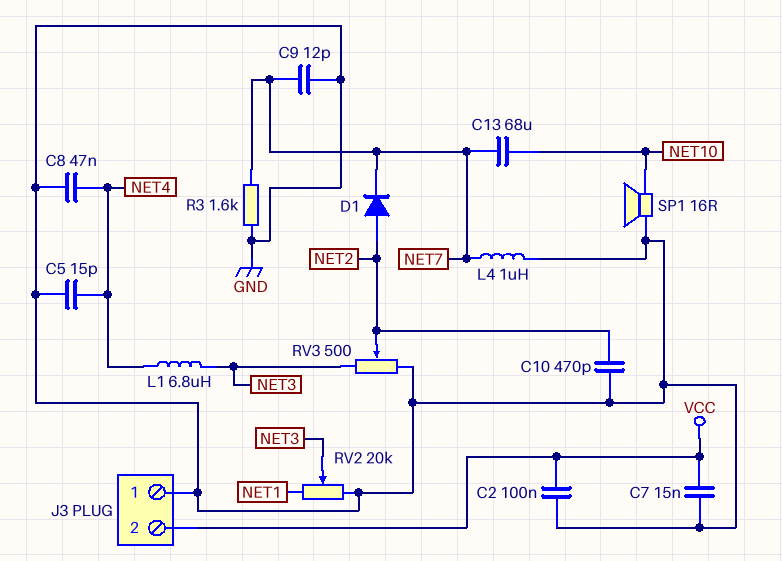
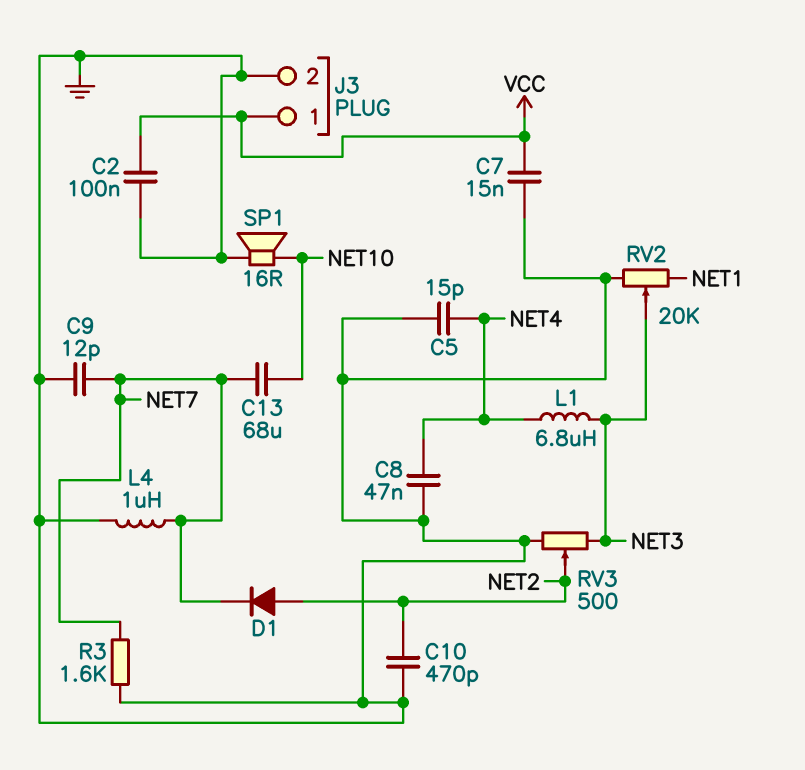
J3 pin 1: GND -> VCC
J3 pin 2: VCC -> GND

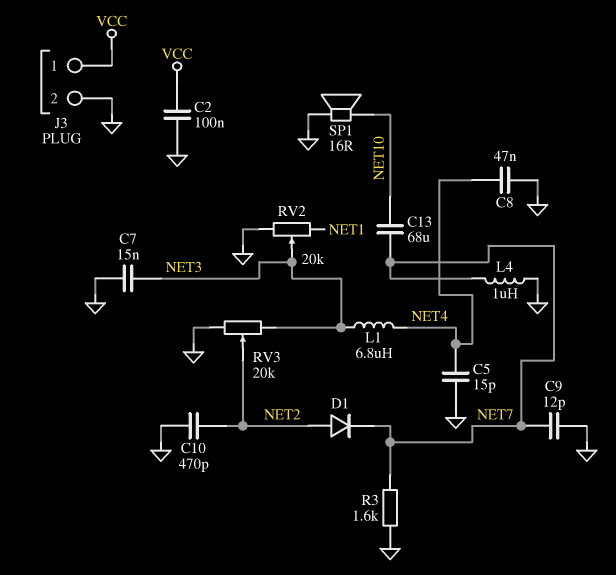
C7: 15nF (GND, VCC) -> 15nF (GND, NET3)
RV3: 500 (GND, NET3, wiper NET2) -> 20k (GND, NET3, wiper NET2)

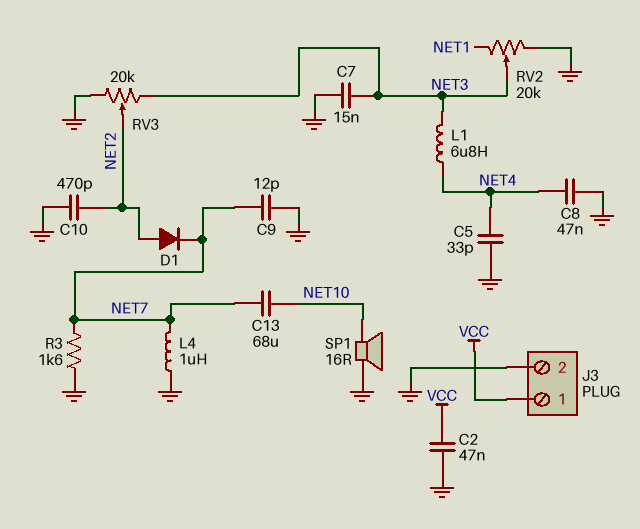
C2: 100nF (GND, VCC) -> 47nF (GND, VCC)
C5: 15pF (GND, NET4) -> 33pF (GND, NET4)

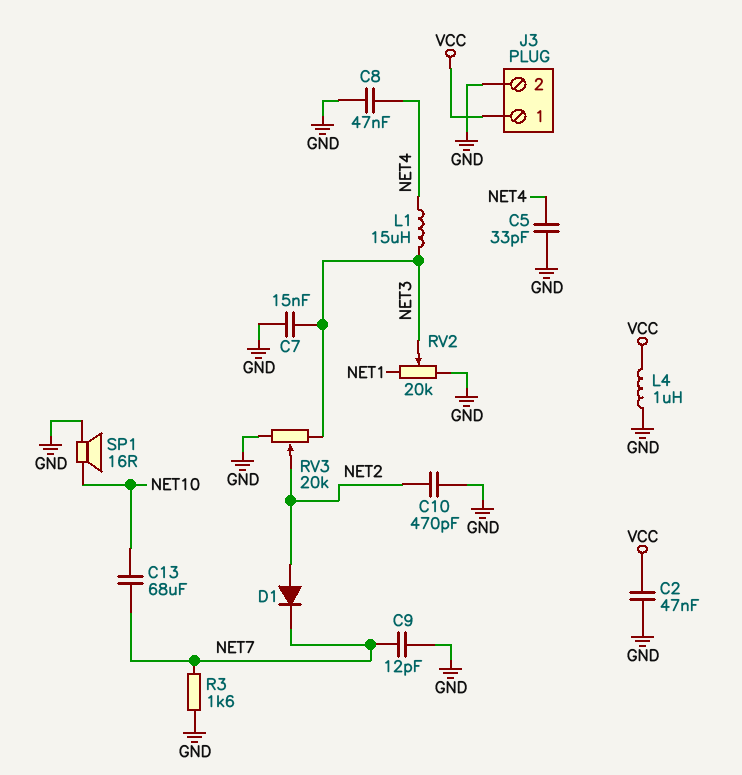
L1: 6.8uH (NET3, NET4) -> 15uH (NET3, NET4)
L4: 1uH (GND, NET7) -> 1uH (GND, VCC)

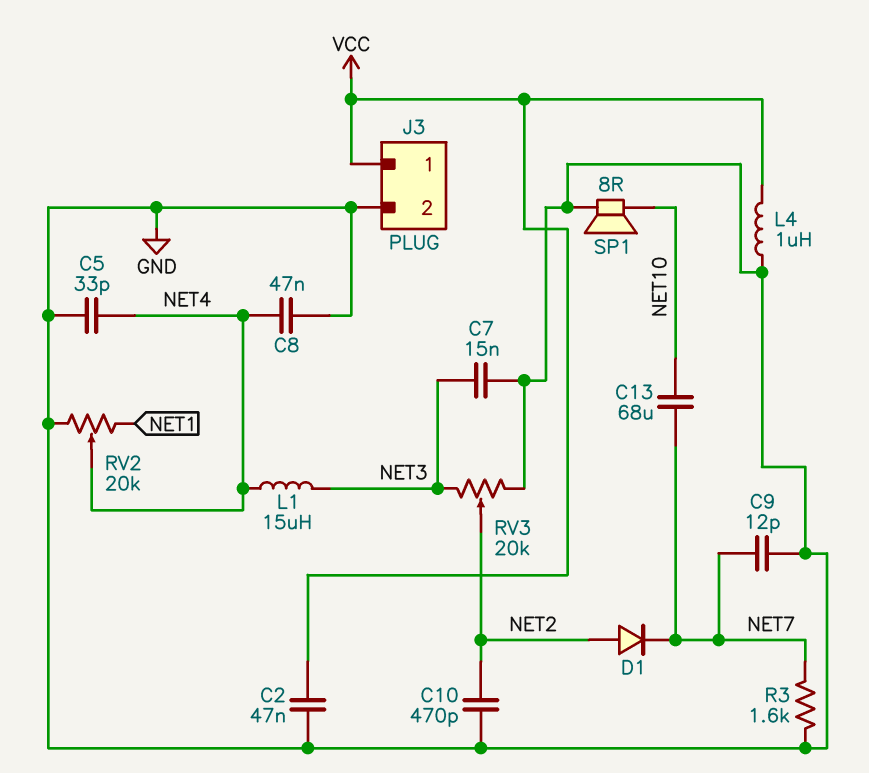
RV2: 20k (GND, NET1, wiper NET3) -> 20k (GND, NET1, wiper NET4)
SP1: speaker 16R (GND, NET10) -> speaker 8R (GND, NET10)

